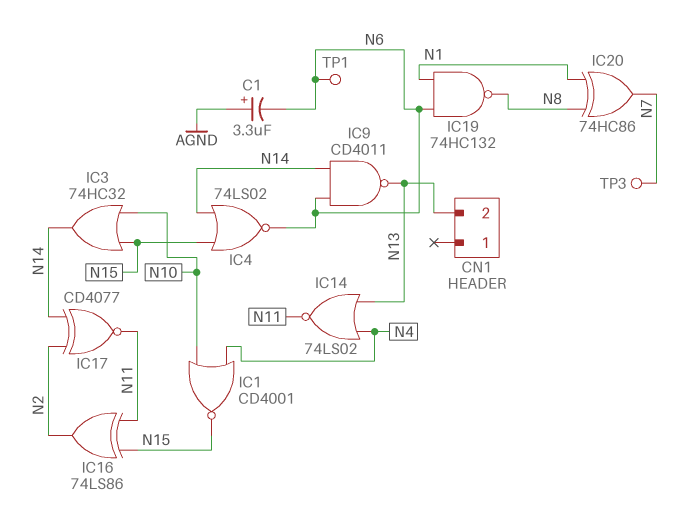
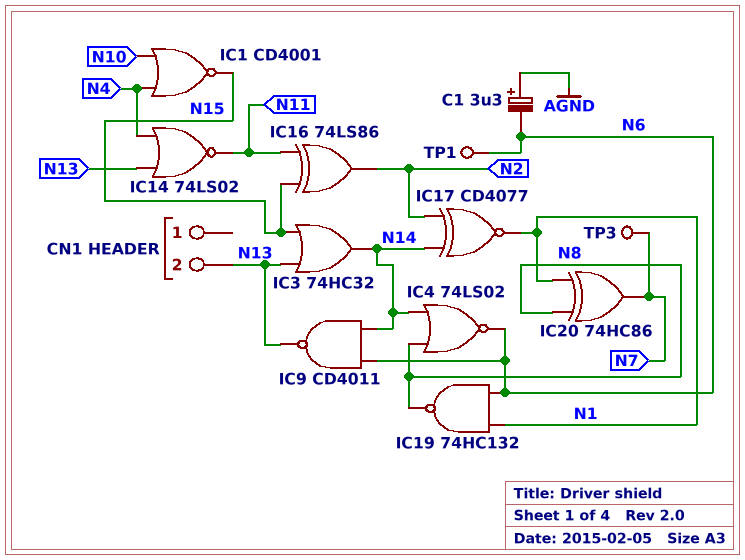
IC3: OR 74HC32 (in N10, in N15, out N14) -> OR 74HC32 (in N13, in N15, out N14)
IC4: NOR 74LS02 (in N14, in N15, out N6) -> NOR 74LS02 (in N8, in N14, out N6)
IC17: XNOR CD4077 (in N2, in N14, out N11) -> XNOR CD4077 (in N2, in N14, out N1)

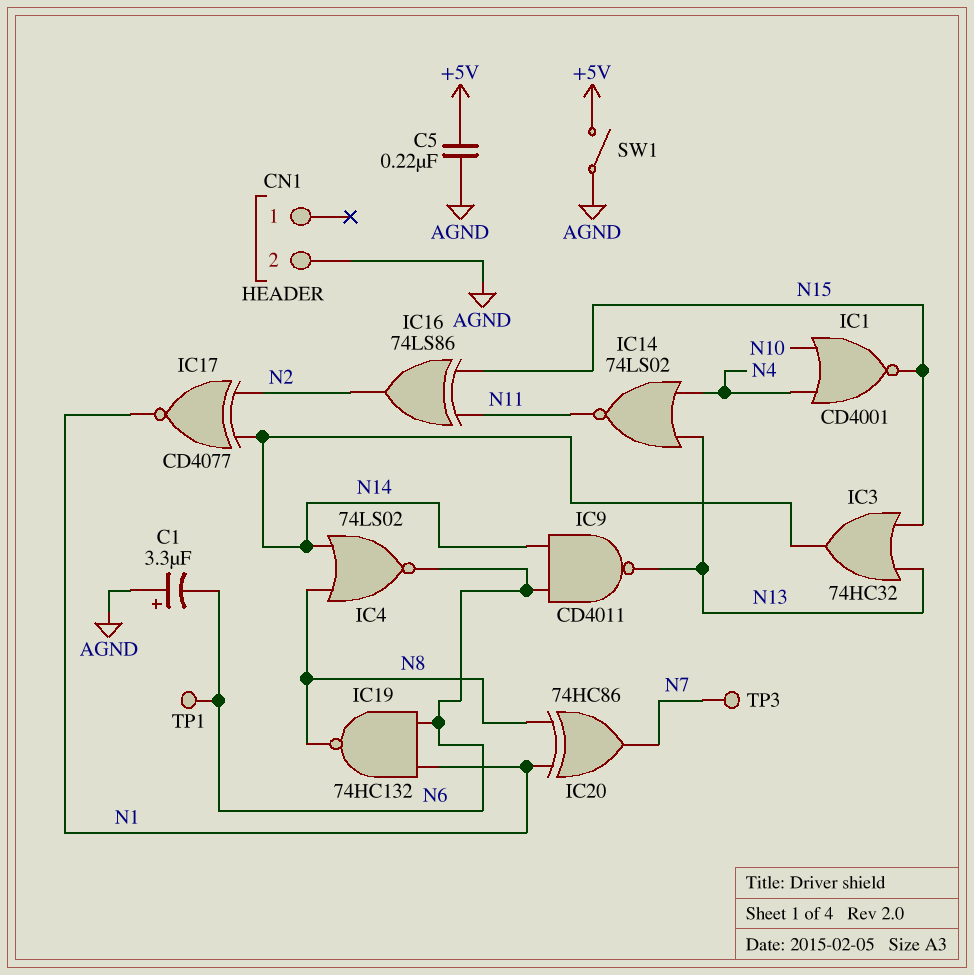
C5: none -> 220nF (+5V, AGND)
CN1 pin 2: N13 -> AGND
SW1: none -> switch (+5V, AGND)

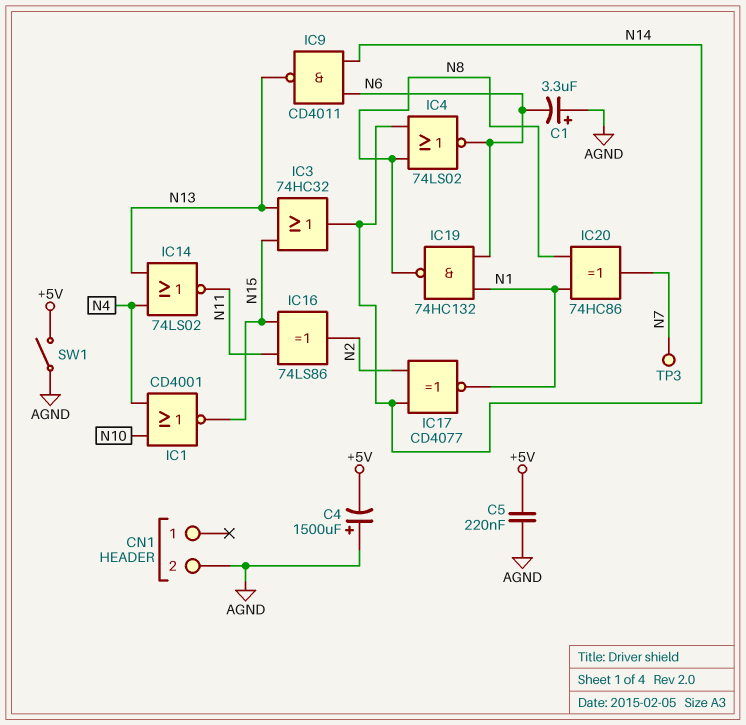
C4: none -> 1500uF (plus AGND, minus +5V)
TP1: test point (N6) -> none

